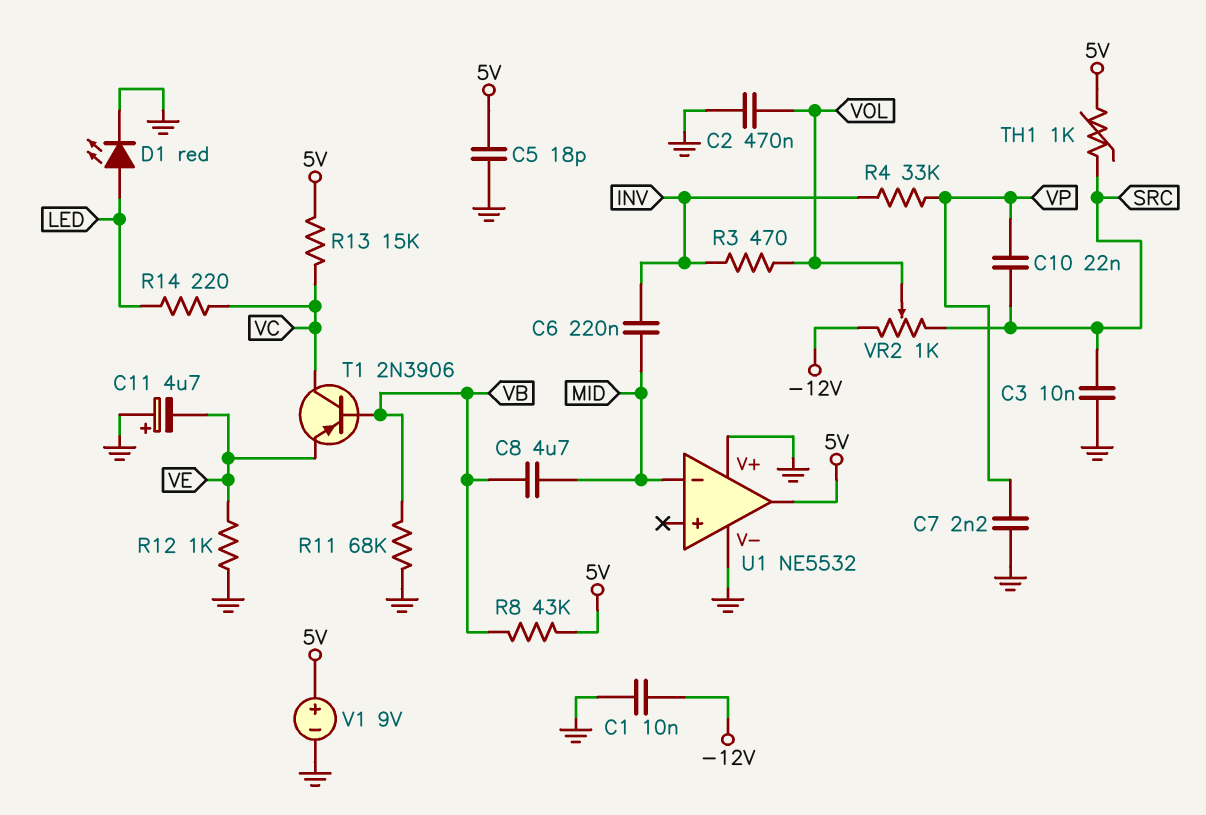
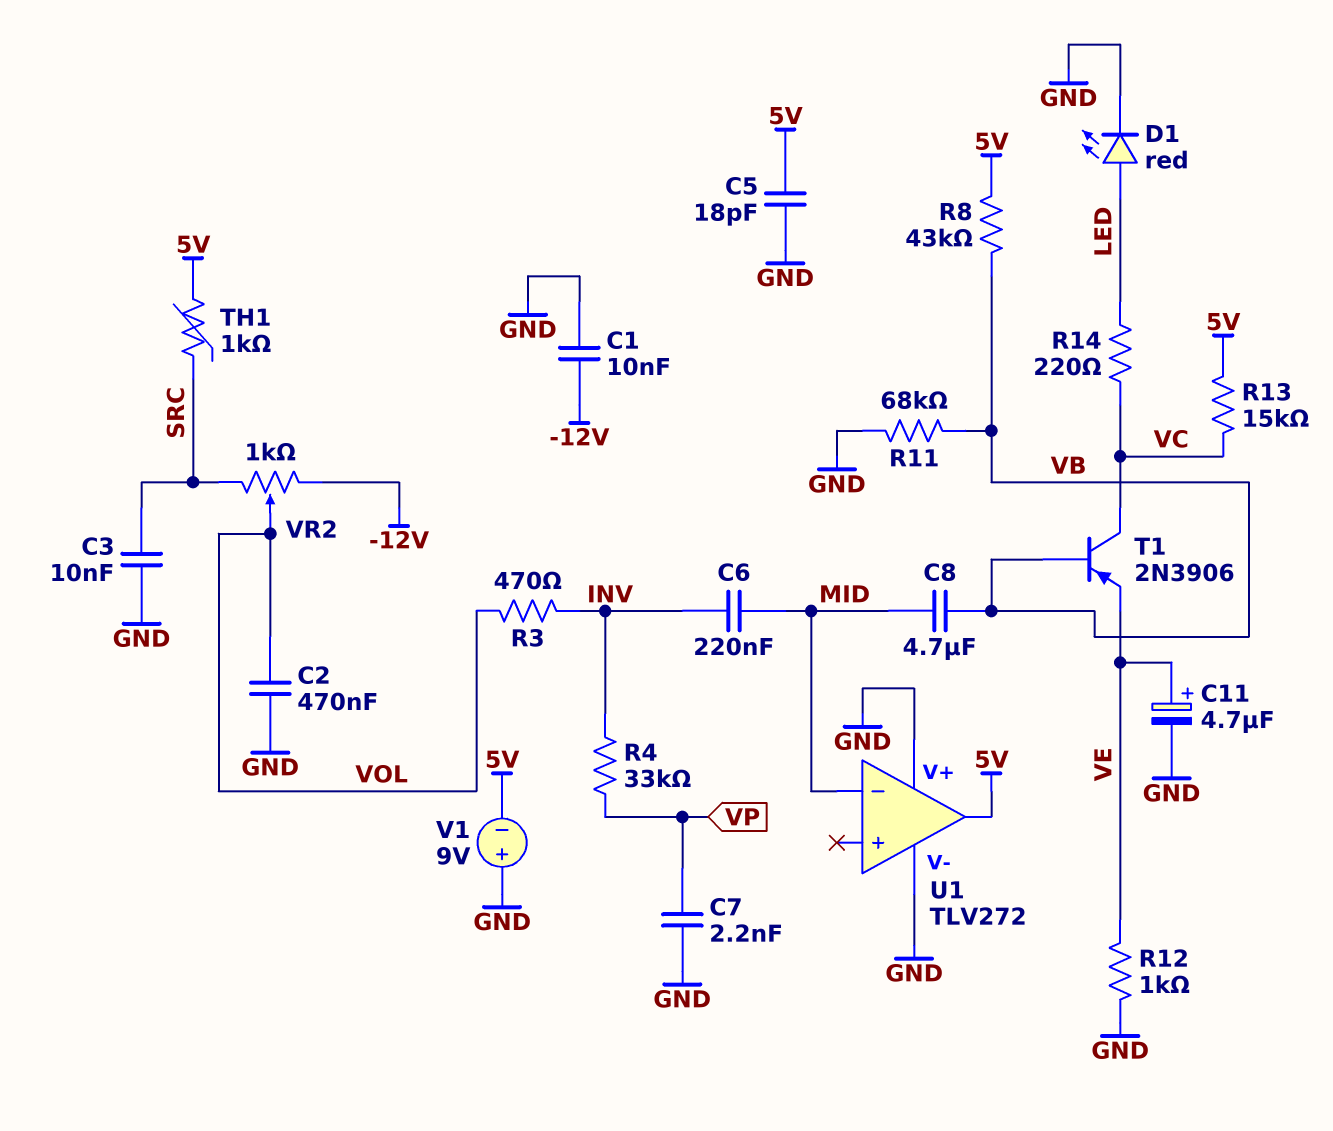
C10: 22nF (SRC, VP) -> none
C11: 4.7uF (plus GND, minus VE) -> 4.7uF (plus VE, minus GND)
U1: NE5532 -> TLV272
V1: 9V (plus 5V, minus GND) -> 9V (plus GND, minus 5V)

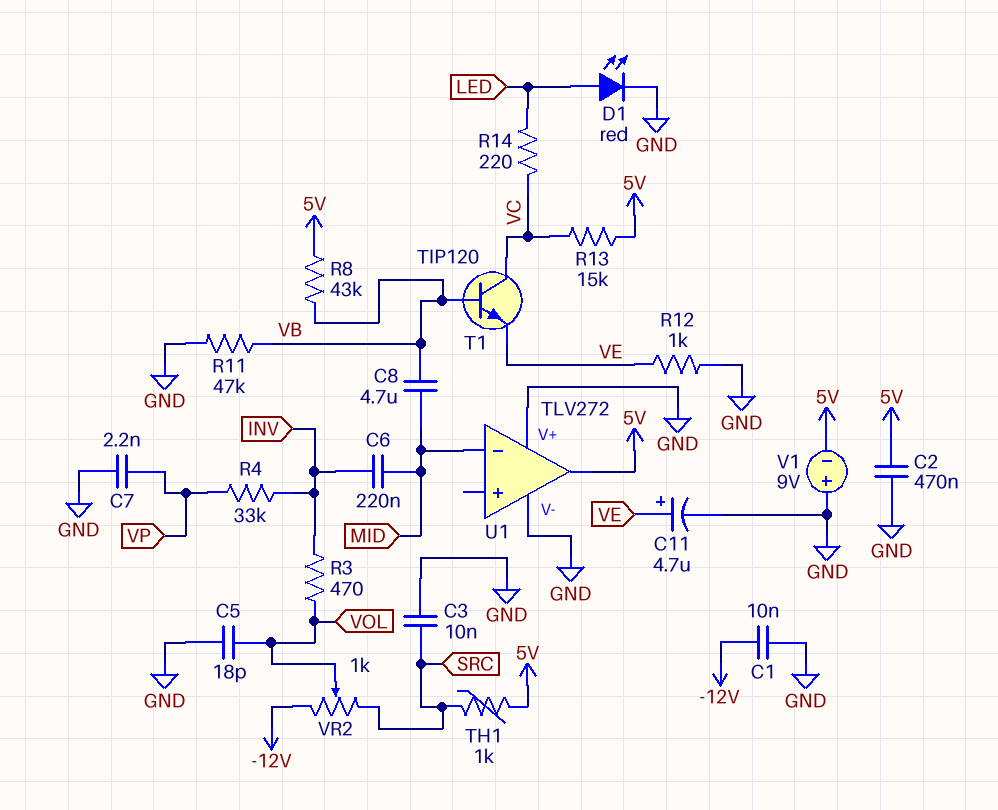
C2: 470nF (GND, VOL) -> 470nF (5V, GND)
C5: 18pF (5V, GND) -> 18pF (GND, VOL)
R11: 68k (GND, VB) -> 47k (GND, VB)
T1: PNP 2N3906 (B VB, C VC, E VE) -> NPN TIP120 (B VB, C VC, E VE)

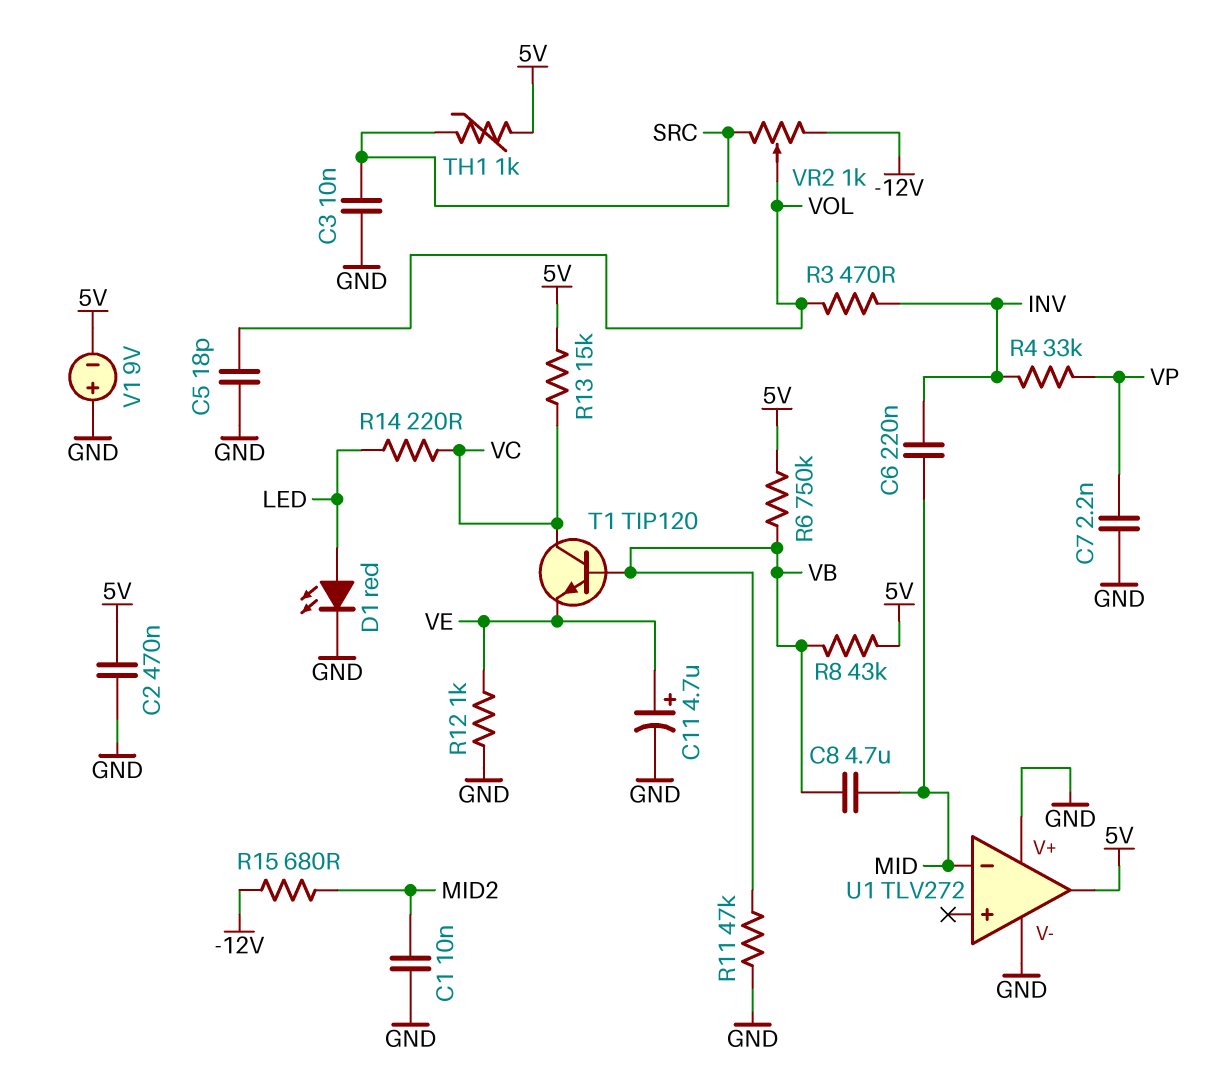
C1: 10nF (-12V, GND) -> 10nF (GND, MID2)
R6: none -> 750k (5V, VB)
R15: none -> 680 (-12V, MID2)

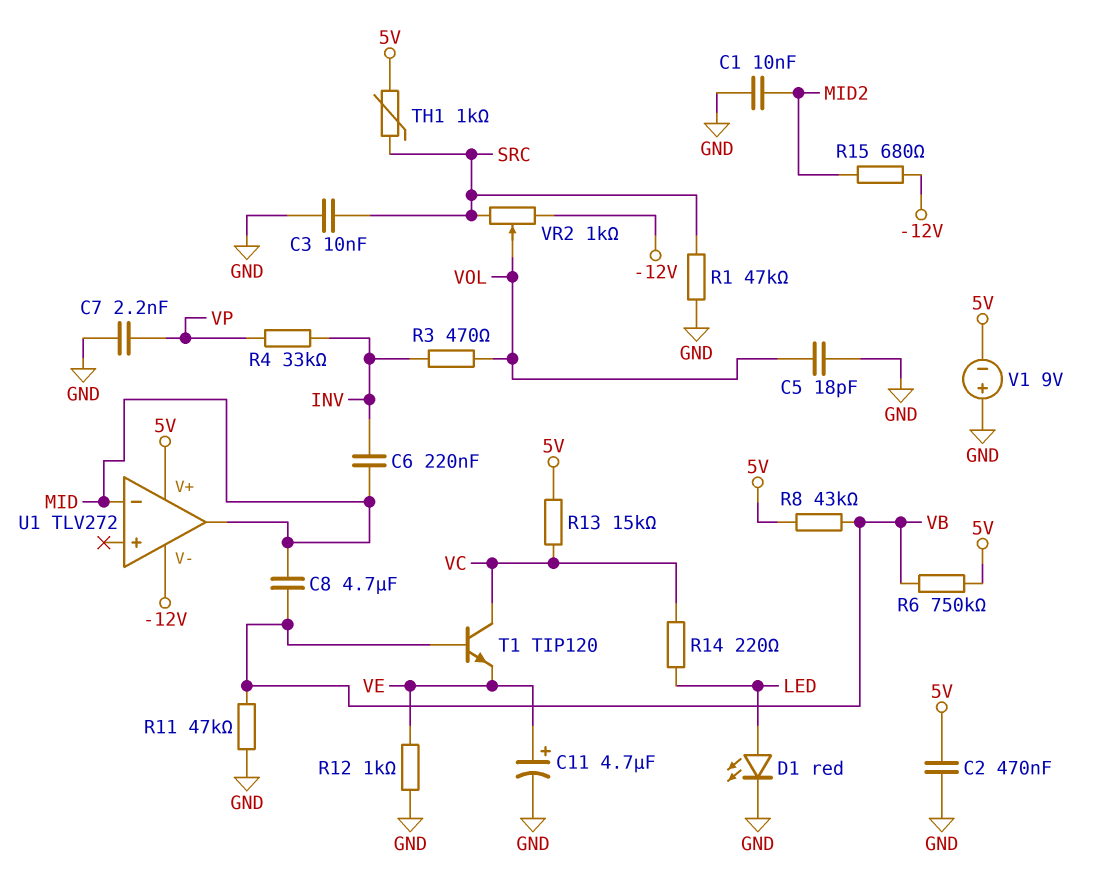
R1: none -> 47k (GND, SRC)
U1 pin V+: GND -> 5V
U1 pin V-: GND -> -12V
U1 pin out: 5V -> MID

